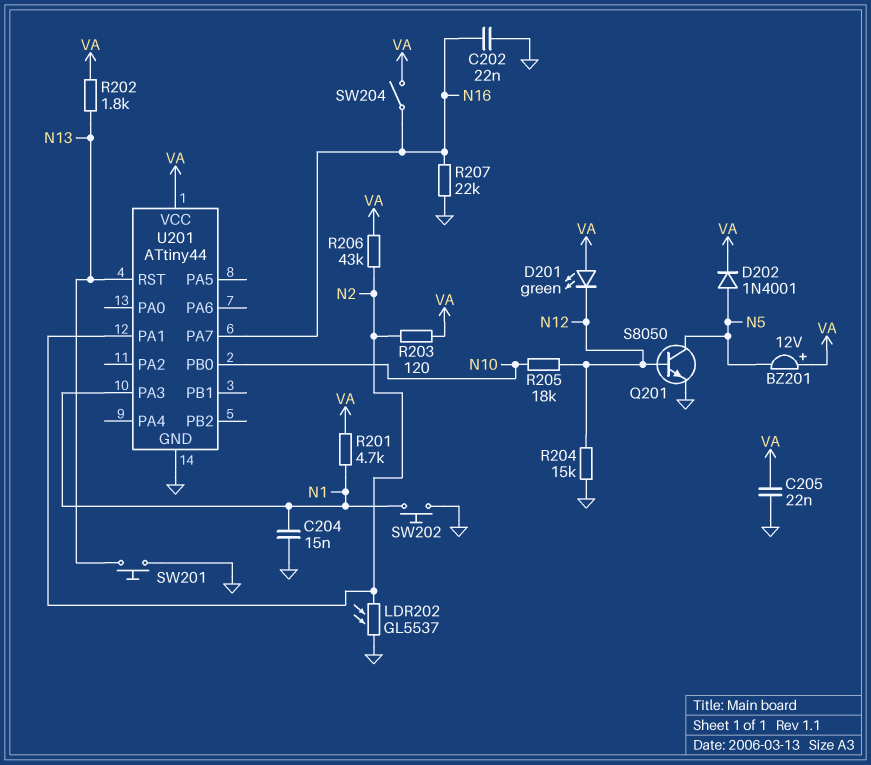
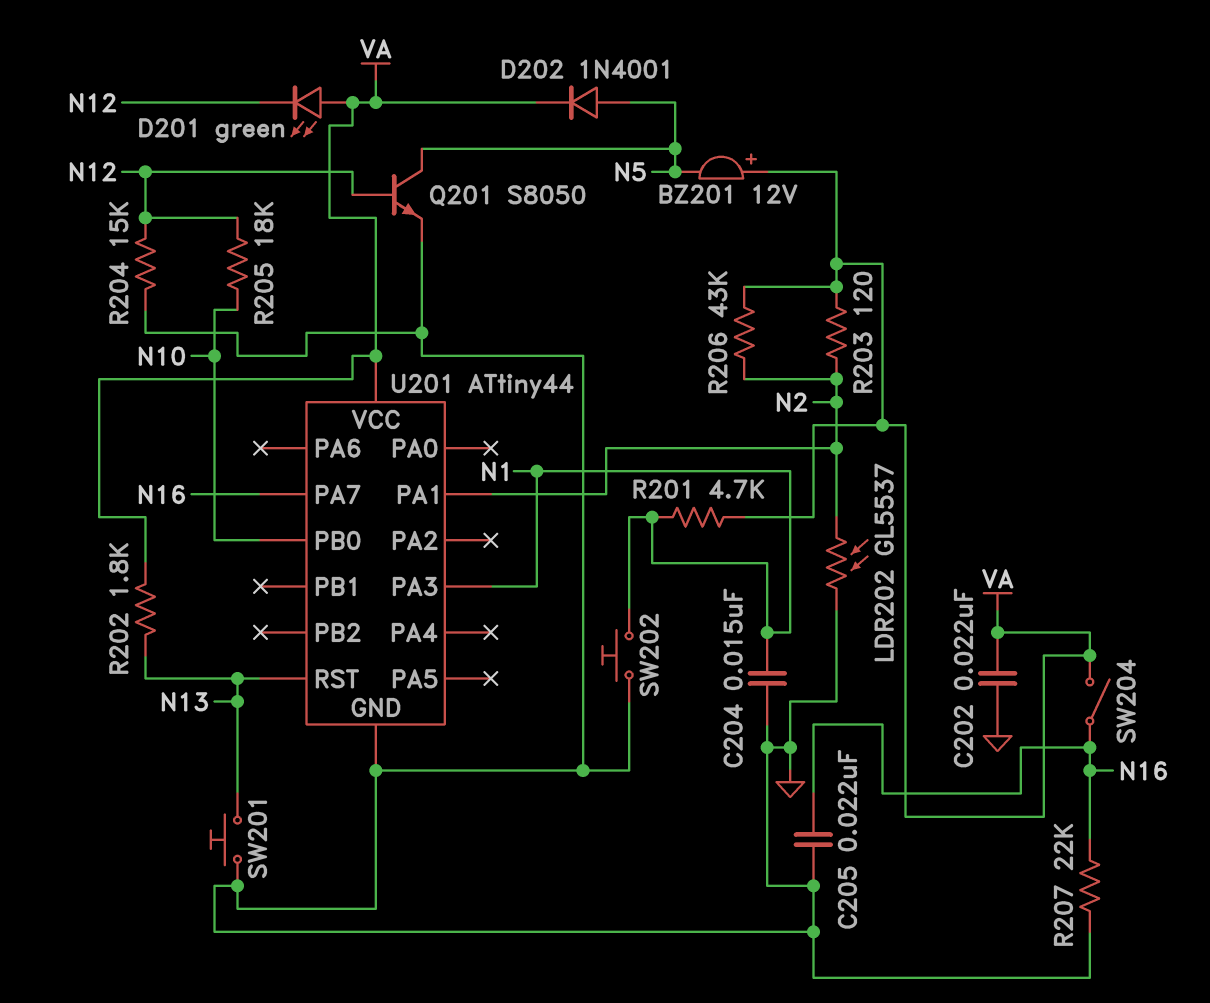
C202: 22nF (GND, N16) -> 22nF (GND, VA)
C205: 22nF (GND, VA) -> 22nF (GND, N16)

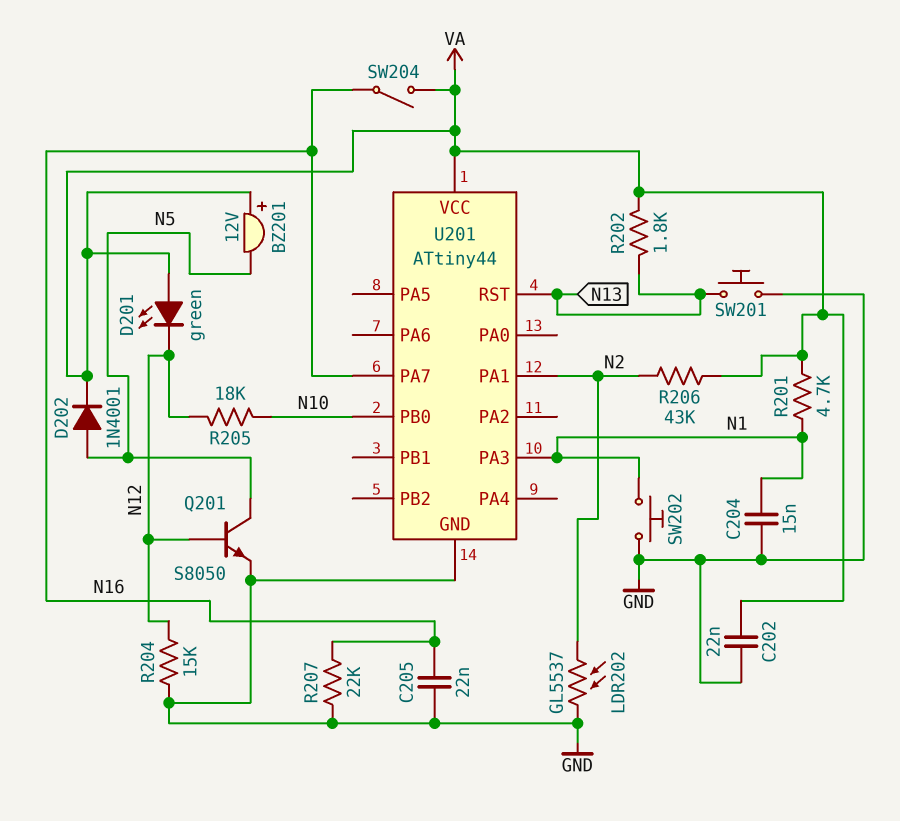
R203: 120 (N2, VA) -> none

